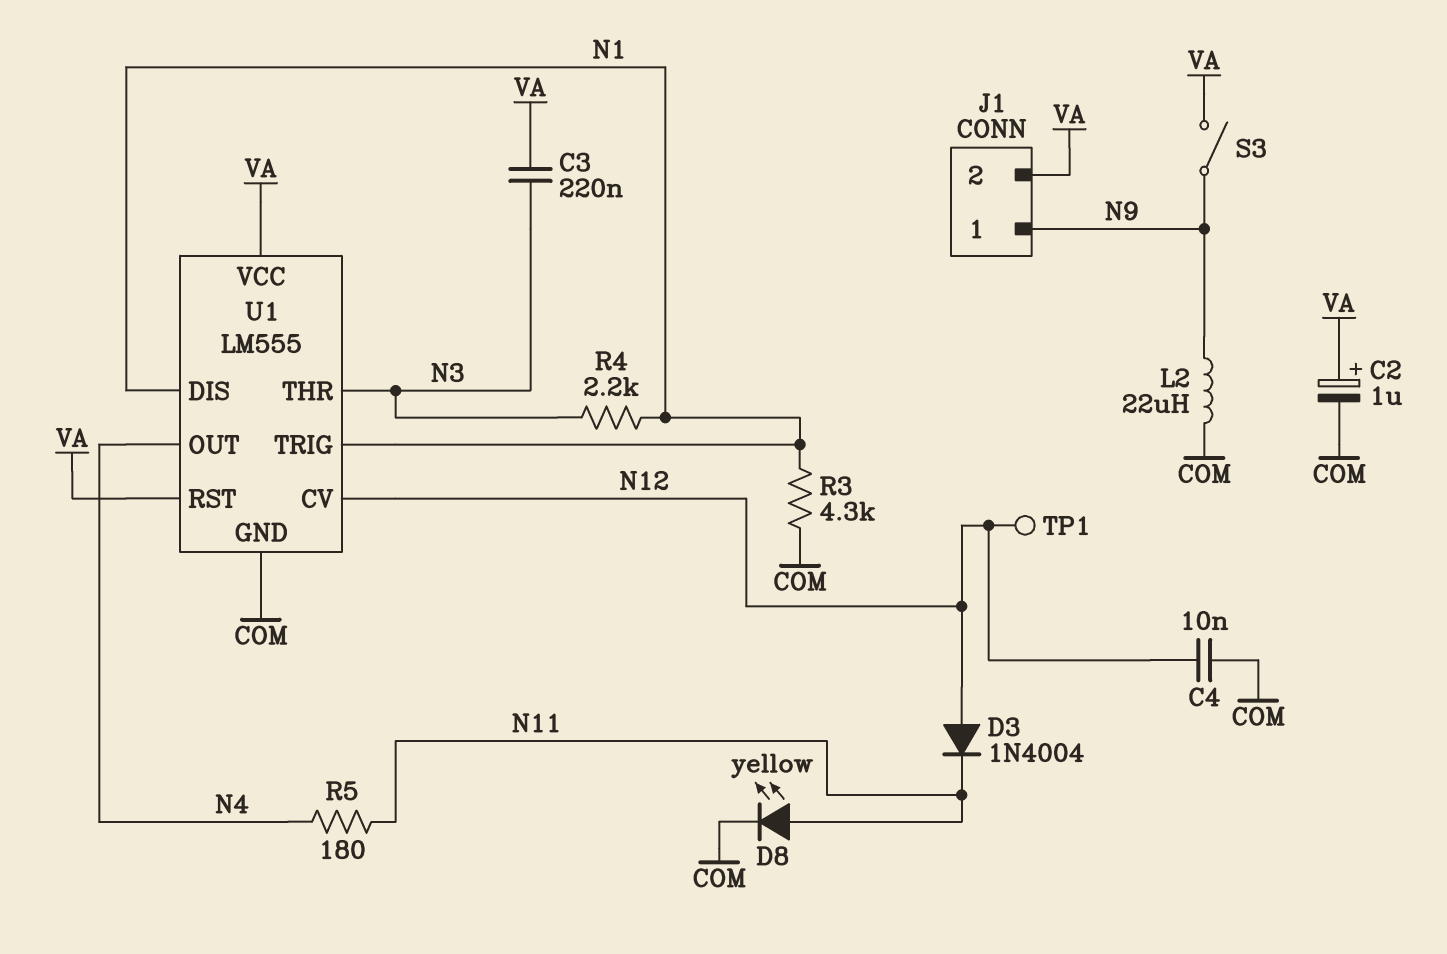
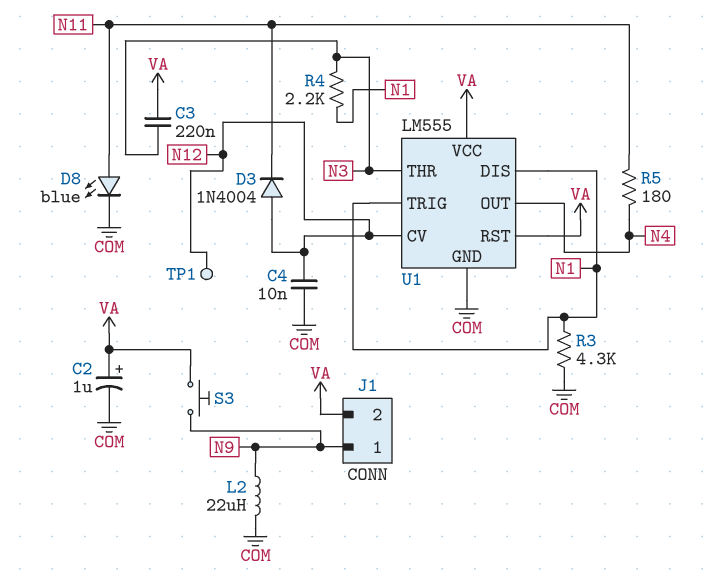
D8: LED yellow (A N11, K COM) -> LED blue (A N11, K COM)
S3: switch (N9, VA) -> button (N9, VA)

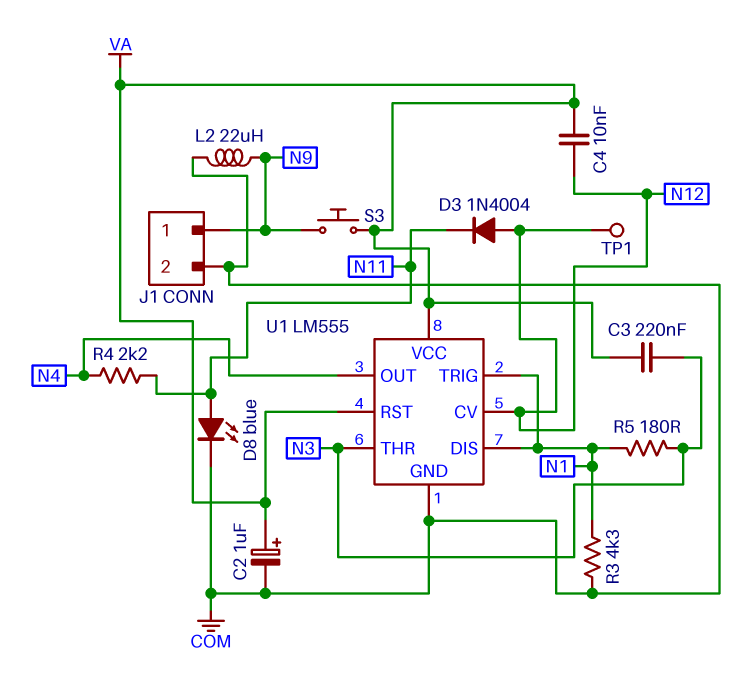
C4: 10nF (COM, N12) -> 10nF (N12, VA)
J1 pin 2: VA -> COM
R4: 2.2k (N1, N3) -> 2.2k (N4, N11)
R5: 180 (N4, N11) -> 180 (N1, N3)

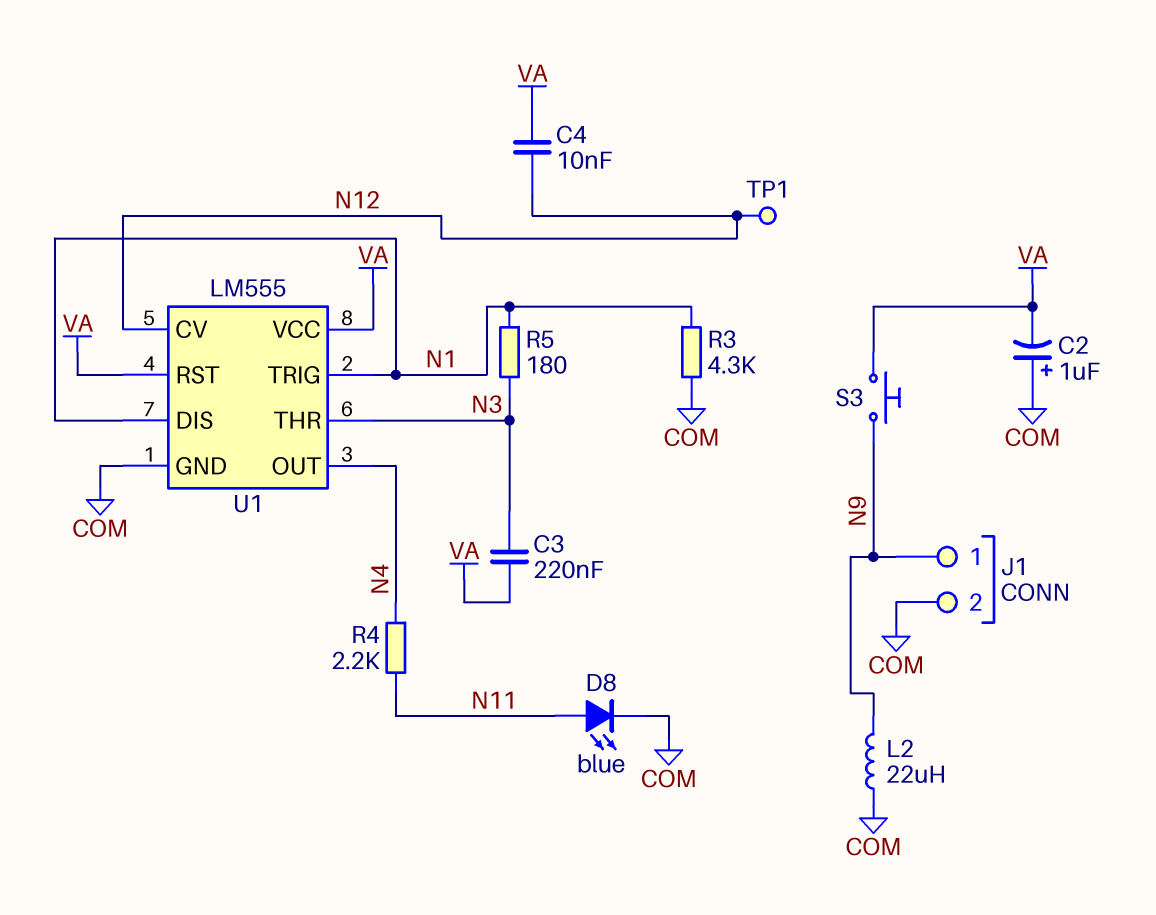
C2: 1uF (plus VA, minus COM) -> 1uF (plus COM, minus VA)
D3: diode 1N4004 (A N12, K N11) -> none

